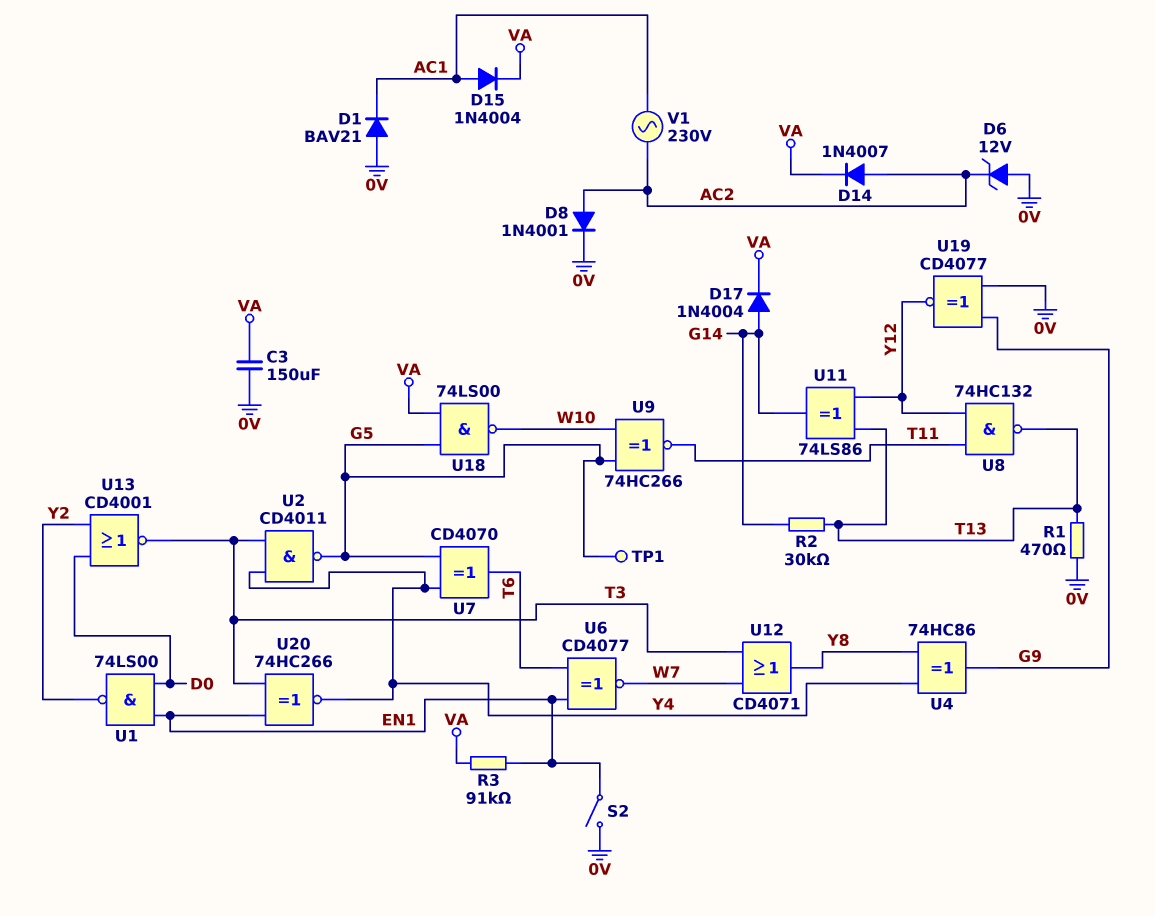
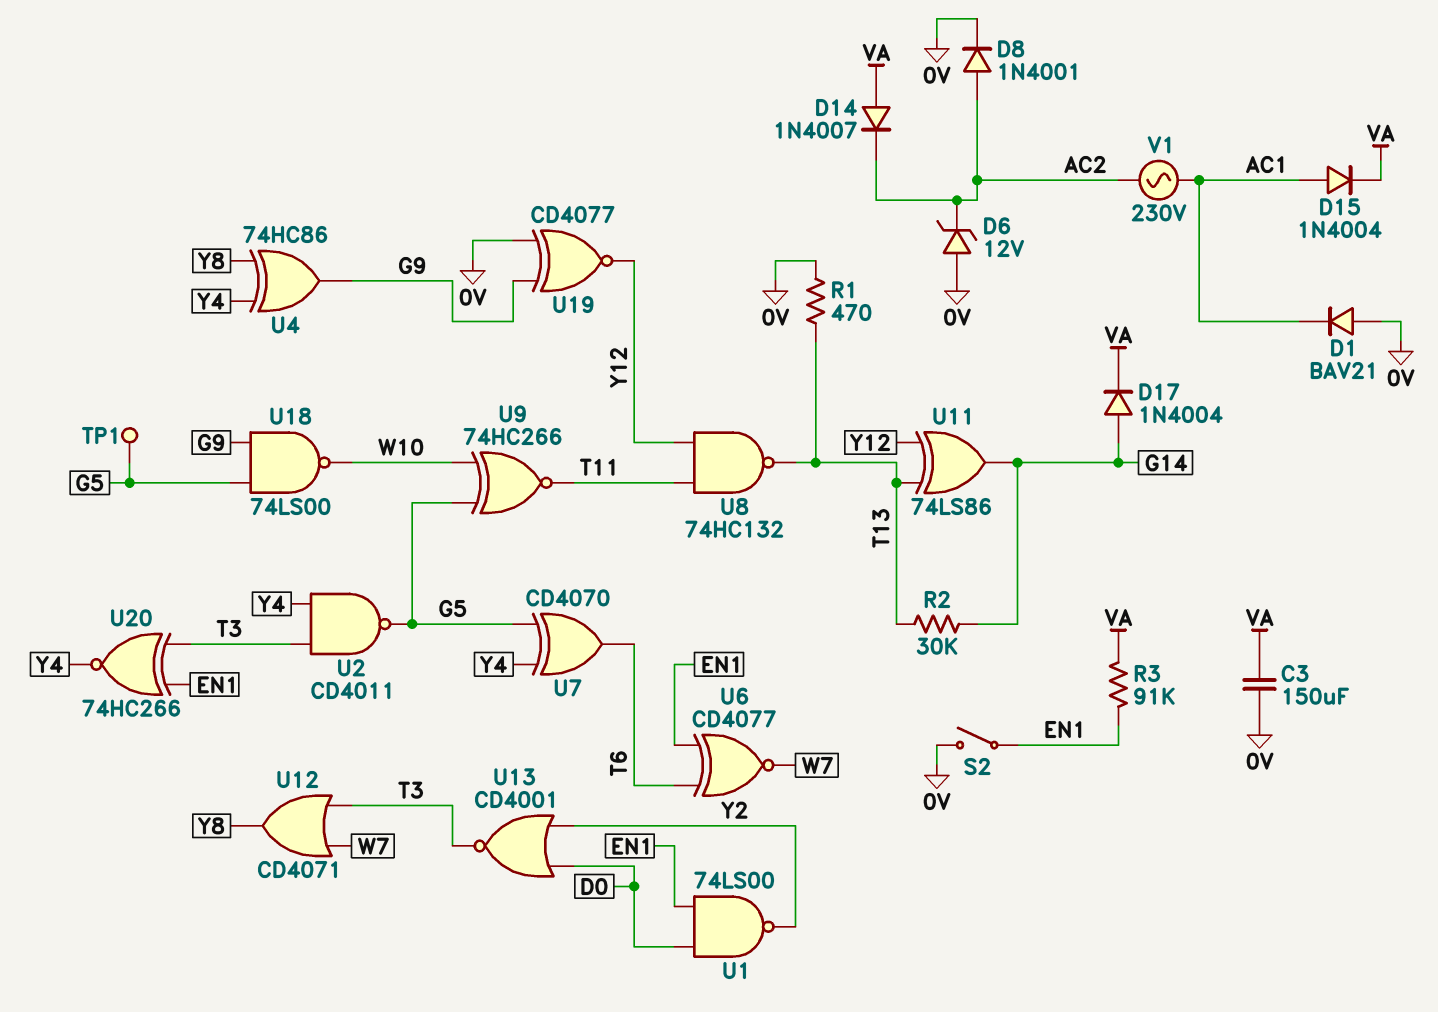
D14: diode 1N4007 (A AC2, K VA) -> diode 1N4007 (A VA, K AC2)
U18: NAND 74LS00 (in G5, in VA, out W10) -> NAND 74LS00 (in G5, in G9, out W10)

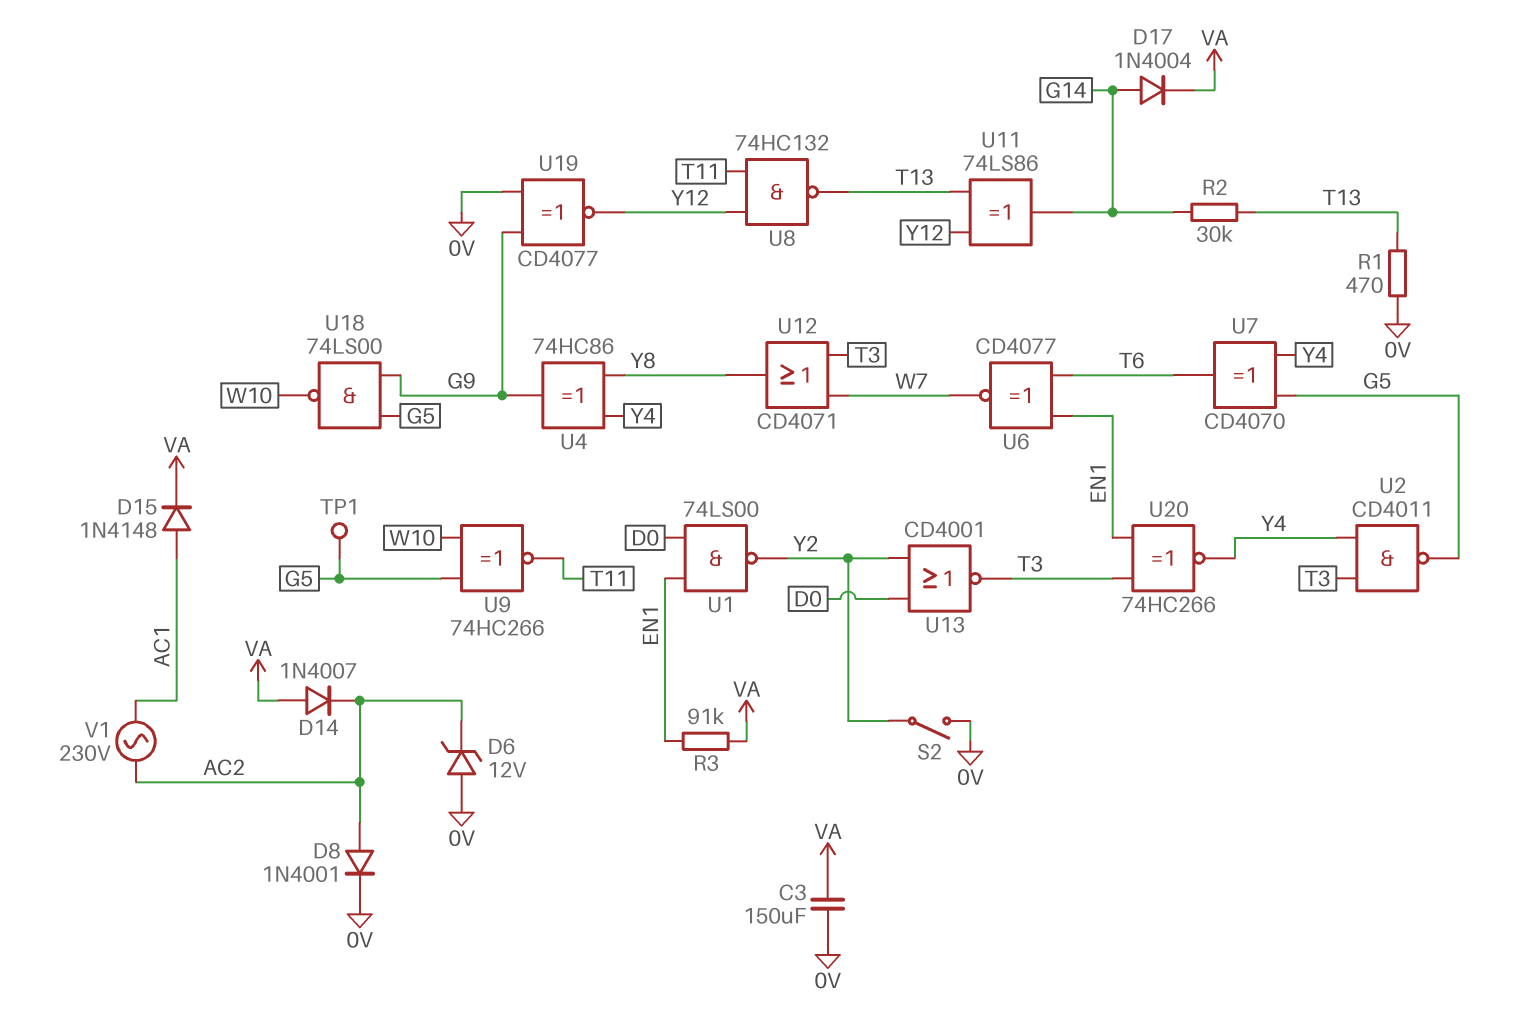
D1: diode BAV21 (A 0V, K AC1) -> none
D15: diode 1N4004 (A AC1, K VA) -> diode 1N4148 (A AC1, K VA)
S2: switch (0V, EN1) -> switch (0V, Y2)

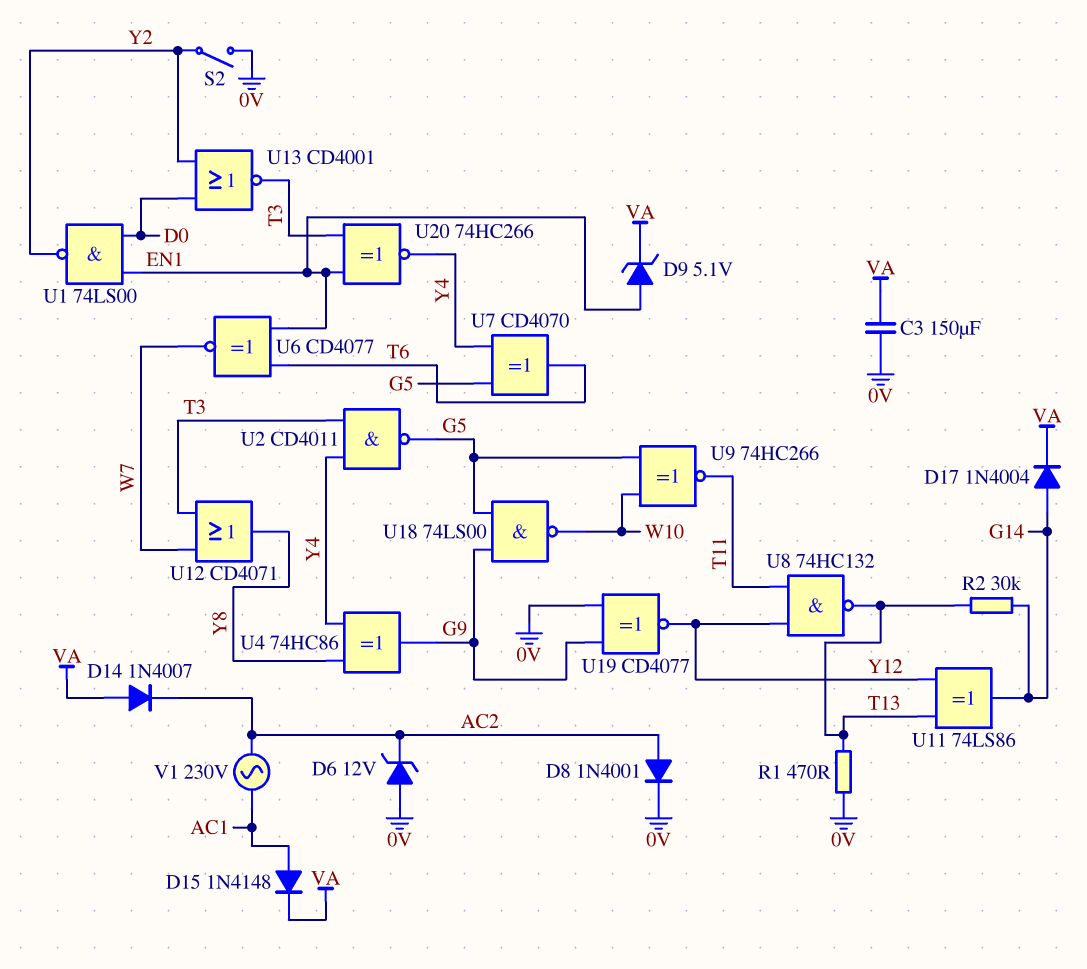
D9: none -> zener 5.1V (A EN1, K VA)
R3: 91k (EN1, VA) -> none
TP1: test point (G5) -> none

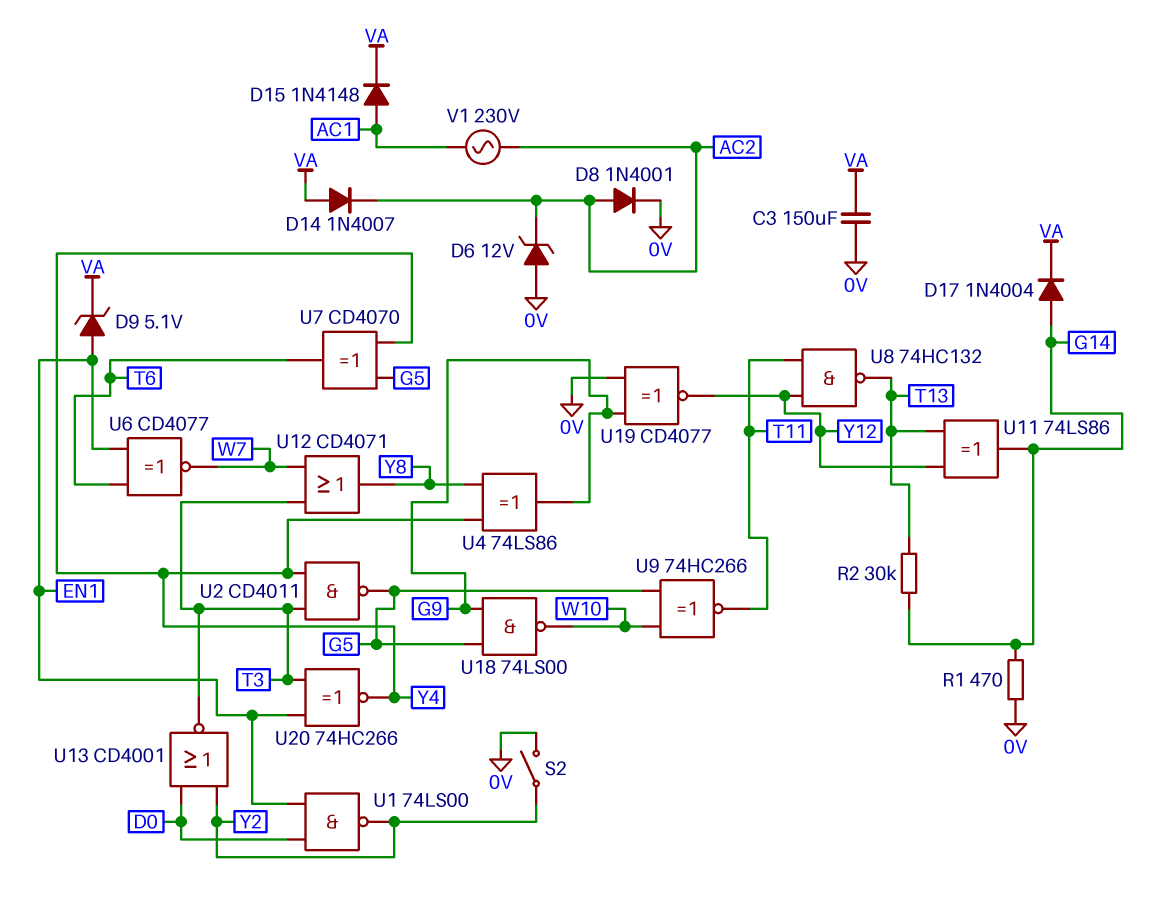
R1: 470 (0V, T13) -> 470 (0V, G14)
U4: XOR 74HC86 (in Y4, in Y8, out G9) -> XOR 74LS86 (in Y4, in Y8, out G9)

